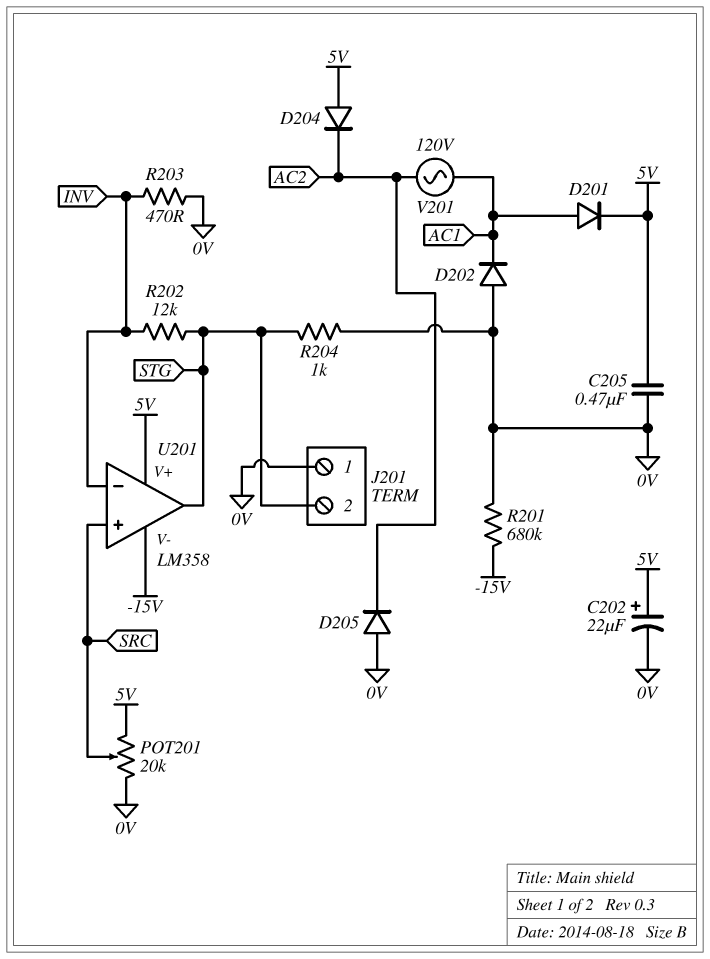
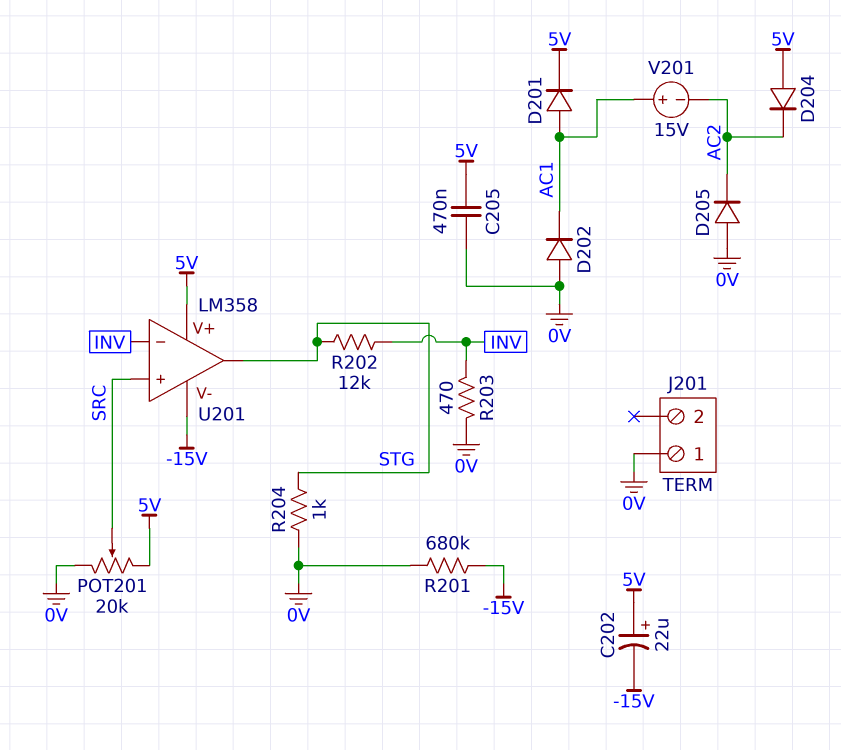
C202: 22uF (plus 5V, minus 0V) -> 22uF (plus 5V, minus -15V)
J201 pin 2: STG -> none
V201: AC 120V (AC1, AC2) -> 15V (plus AC1, minus AC2)

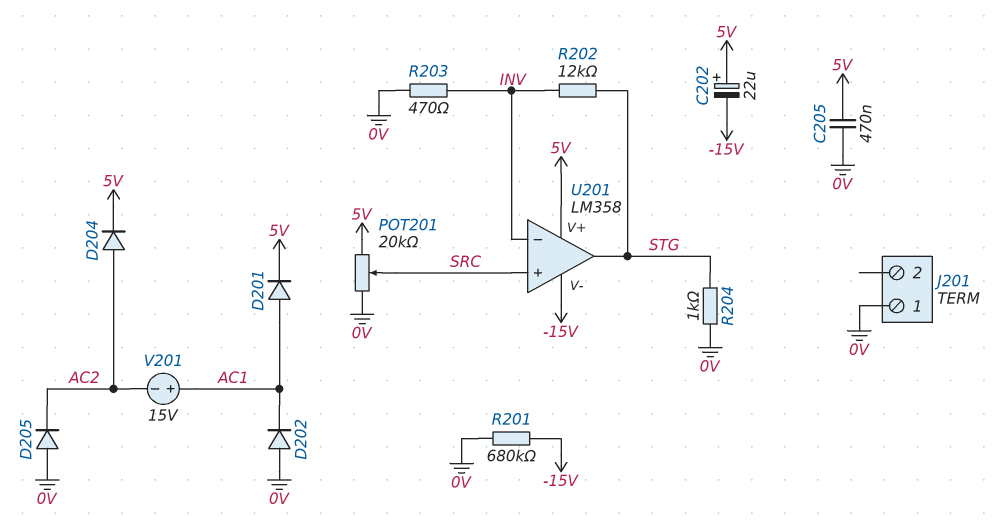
D204: diode (A 5V, K AC2) -> diode (A AC2, K 5V)

